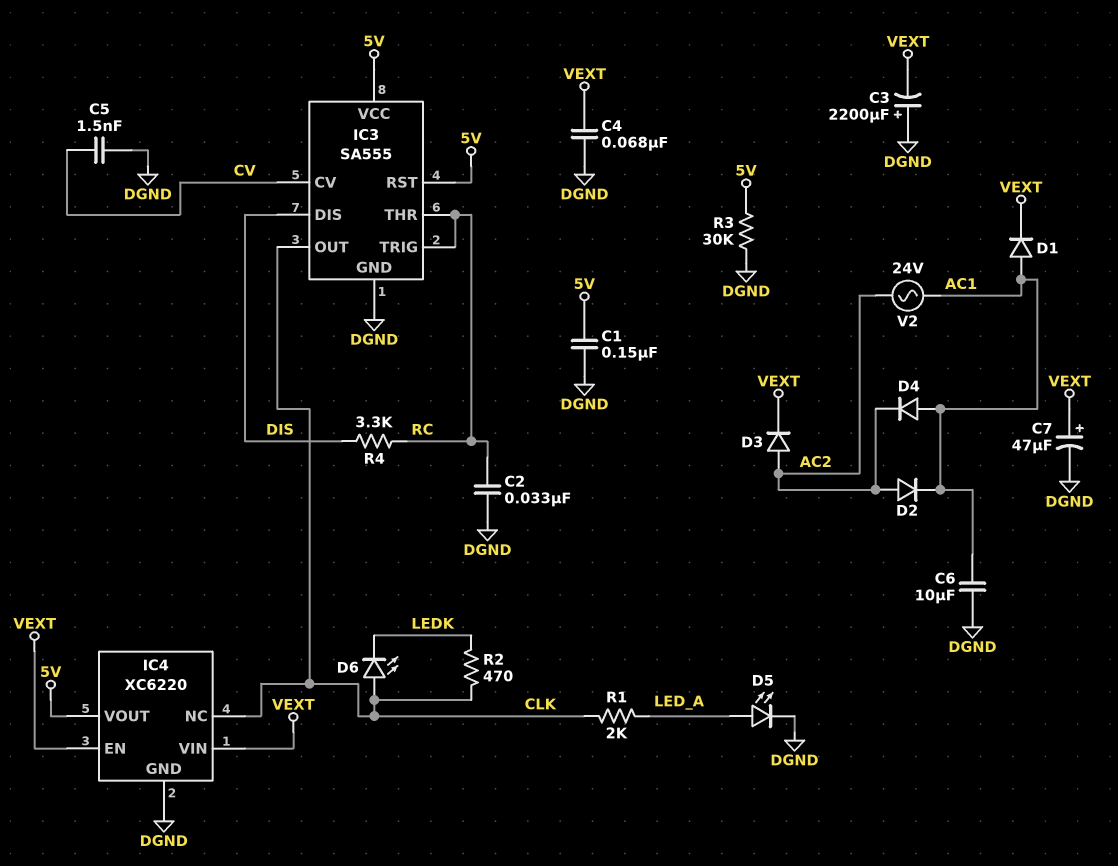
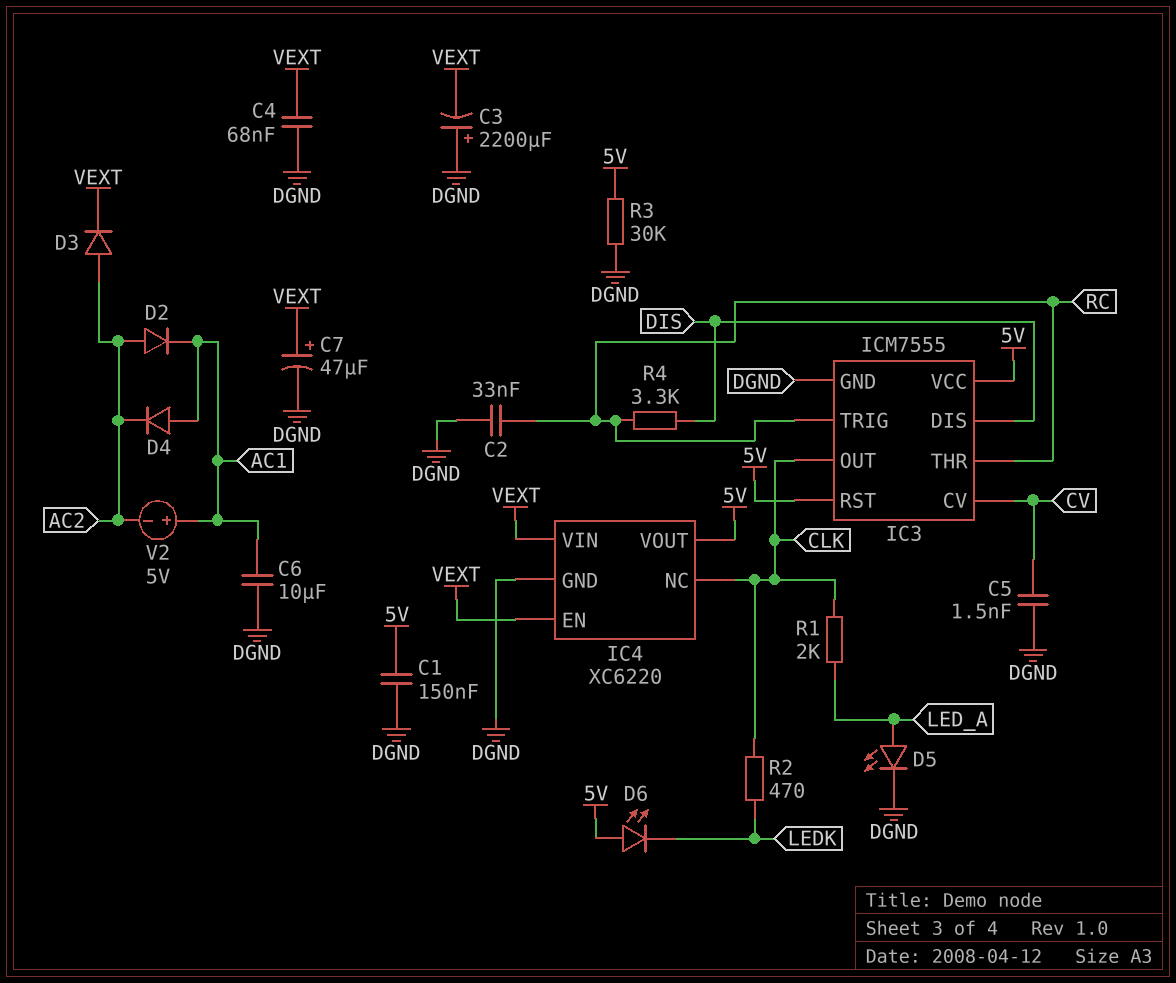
D1: diode (A AC1, K VEXT) -> none
D6: LED (A CLK, K LEDK) -> LED (A 5V, K LEDK)
IC3: SA555 -> ICM7555
V2: AC 24V (AC1, AC2) -> 5V (plus AC1, minus AC2)

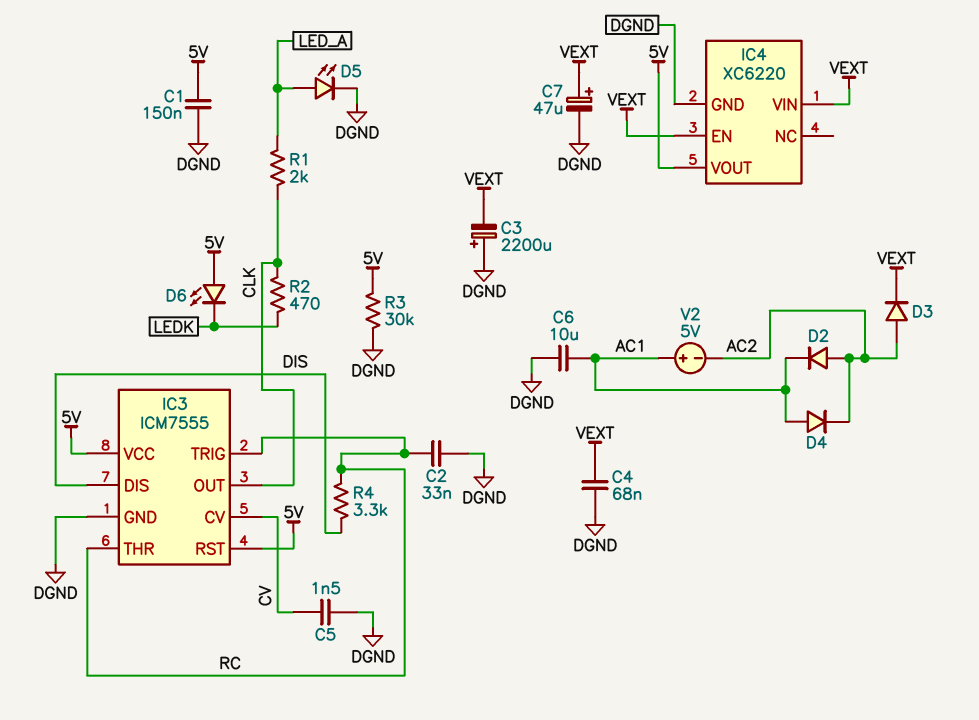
IC4 pin NC: CLK -> none

